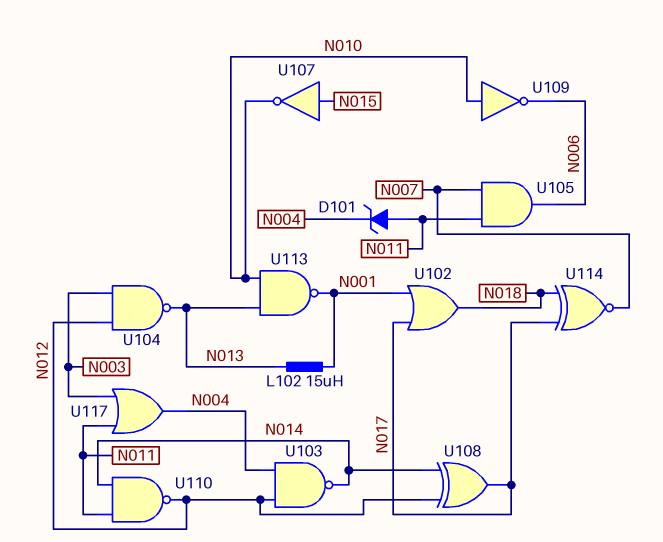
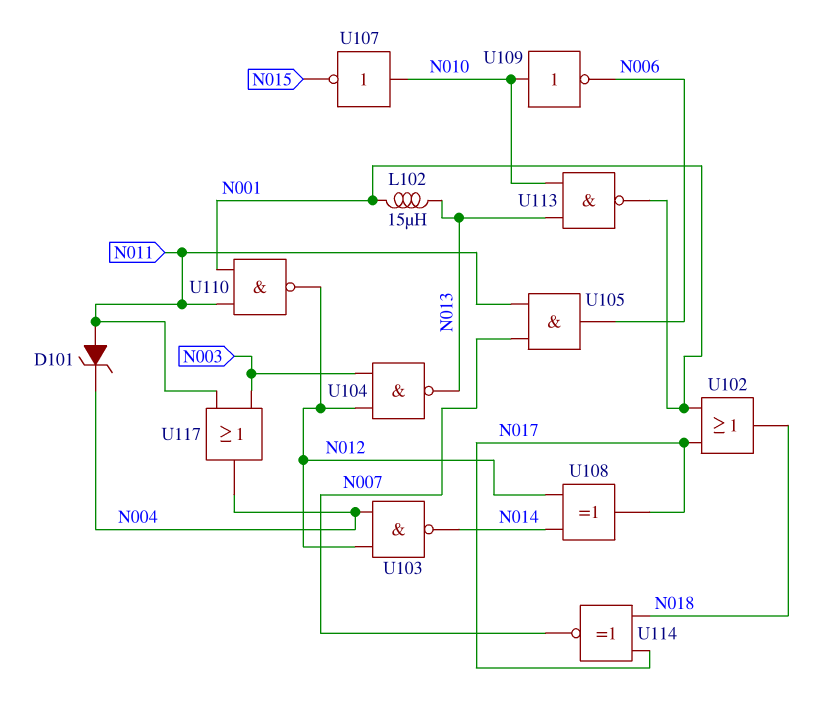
U107: NOT (in N015, out N010) -> NOT (in N010, out N015)
U110: NAND (in N011, in N014, out N012) -> NAND (in N001, in N011, out N012)

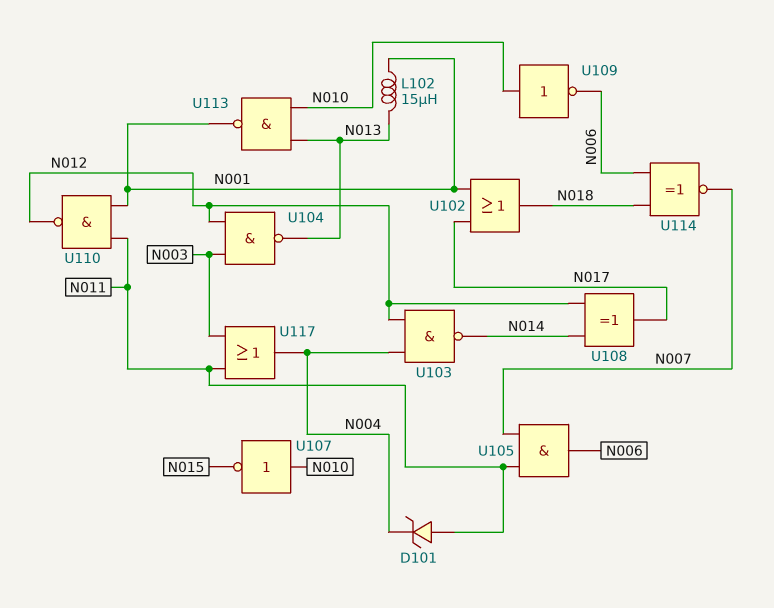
U114: XNOR (in N017, in N018, out N007) -> XNOR (in N006, in N018, out N007)

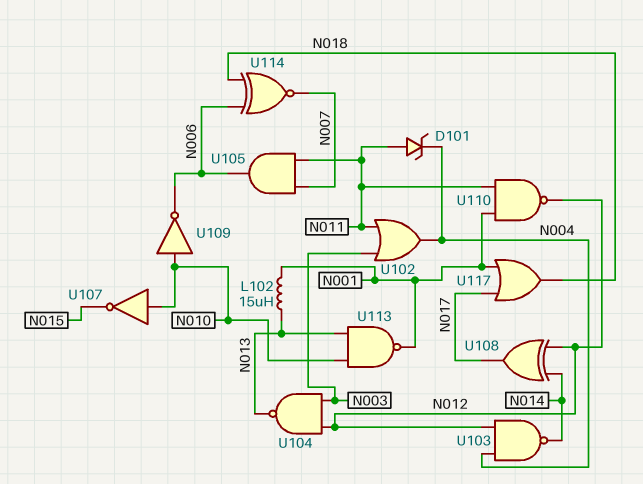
U102: OR (in N001, in N017, out N018) -> OR (in N003, in N011, out N004)
U117: OR (in N003, in N011, out N004) -> OR (in N001, in N017, out N018)

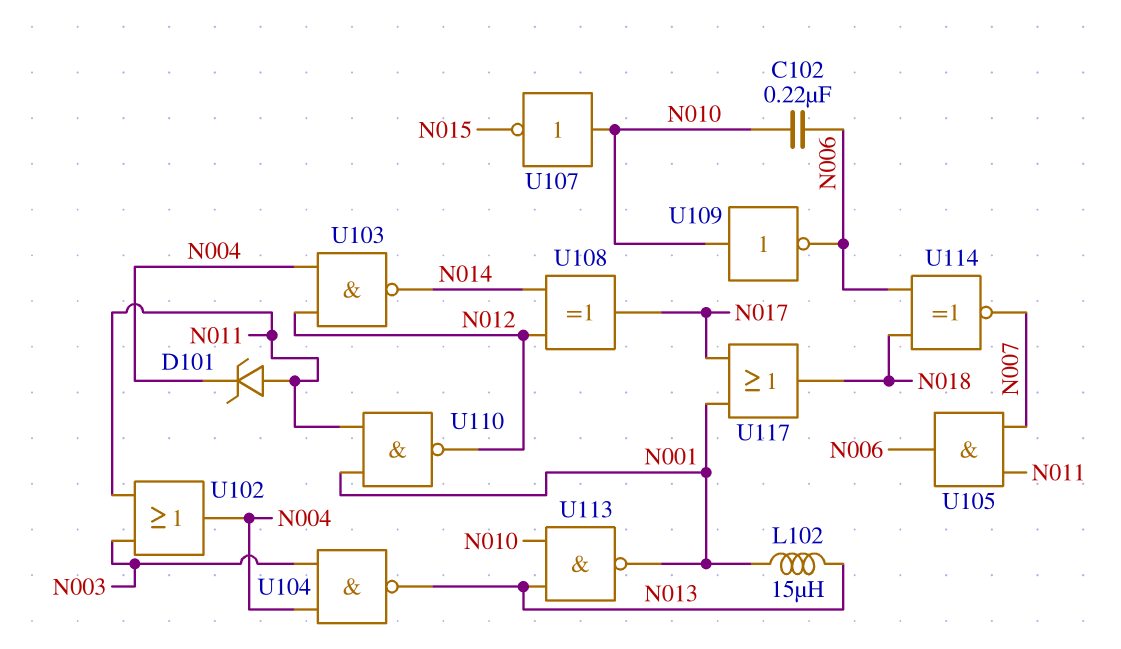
C102: none -> 220nF (N006, N010)
U104: NAND (in N003, in N012, out N013) -> NAND (in N003, in N004, out N013)

